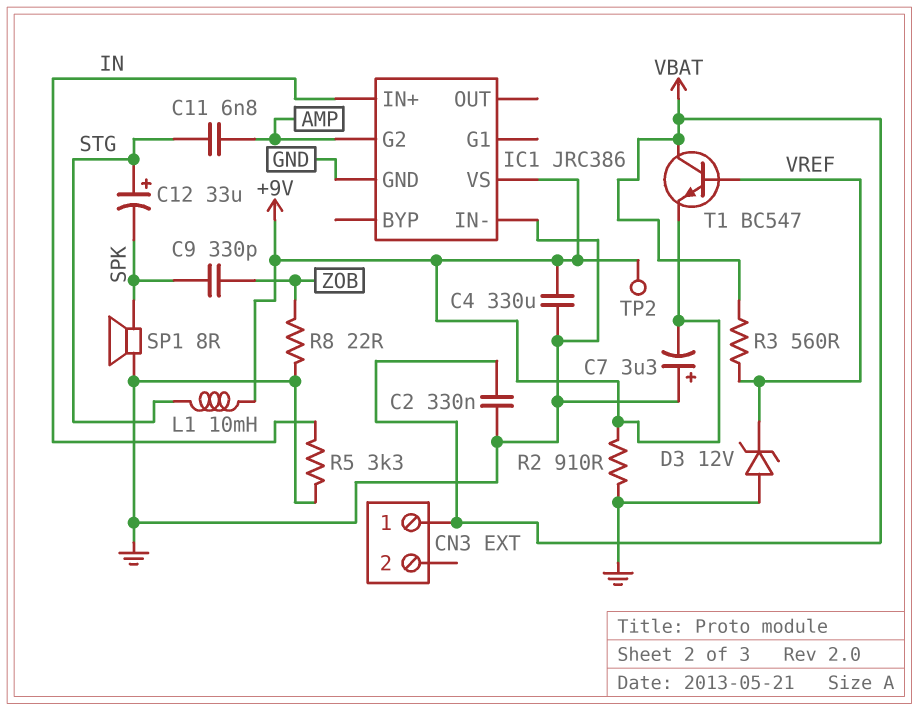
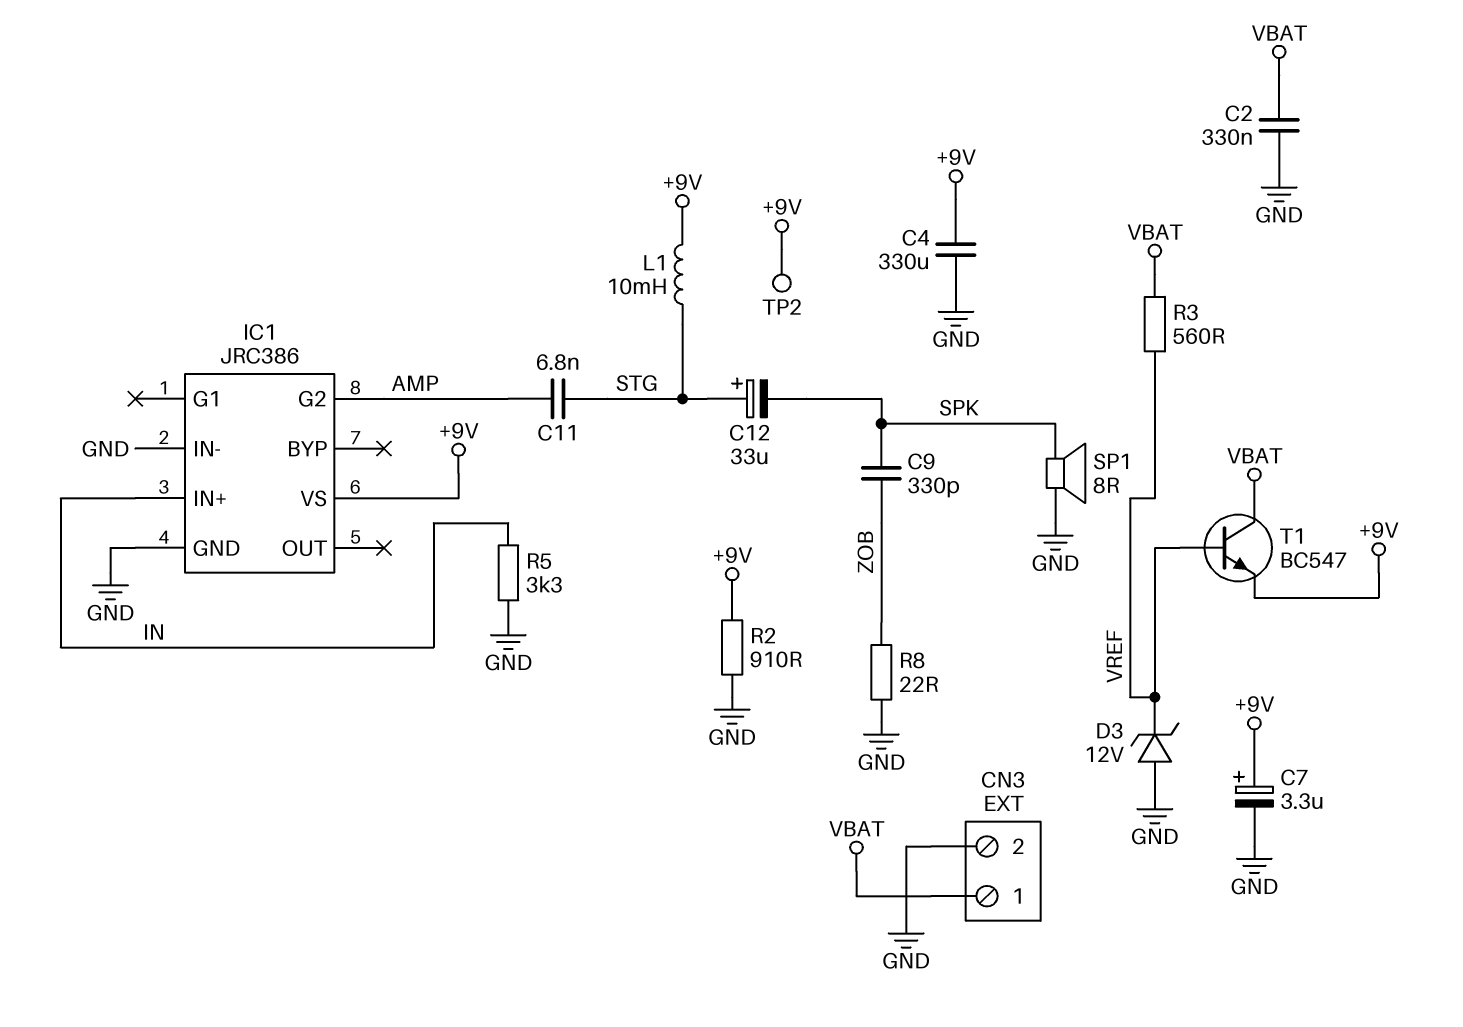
C7: 3.3uF (plus GND, minus +9V) -> 3.3uF (plus +9V, minus GND)
CN3 pin 2: none -> GND

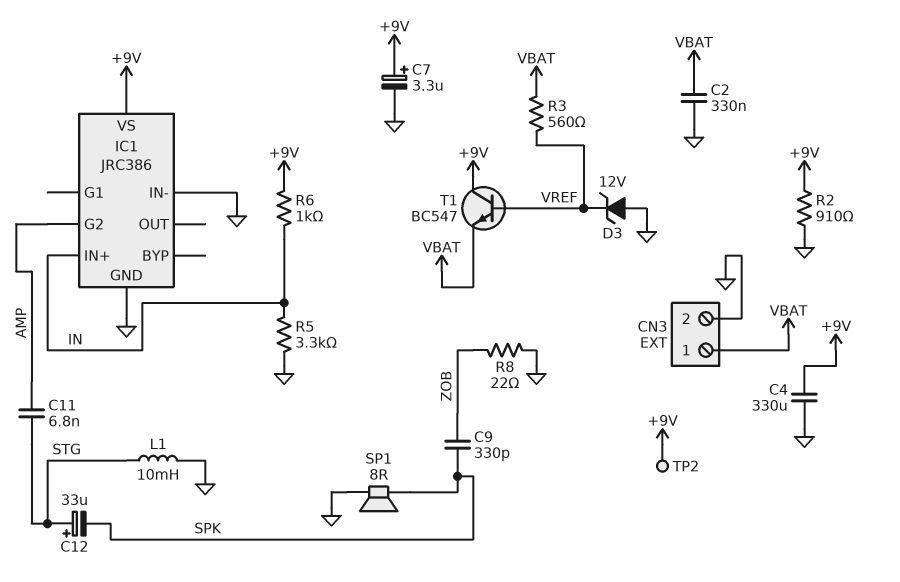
L1: 10mH (+9V, STG) -> 10mH (GND, STG)
R6: none -> 1k (+9V, IN)
T1: NPN BC547 (B VREF, C VBAT, E +9V) -> NPN BC547 (B VREF, C +9V, E VBAT)

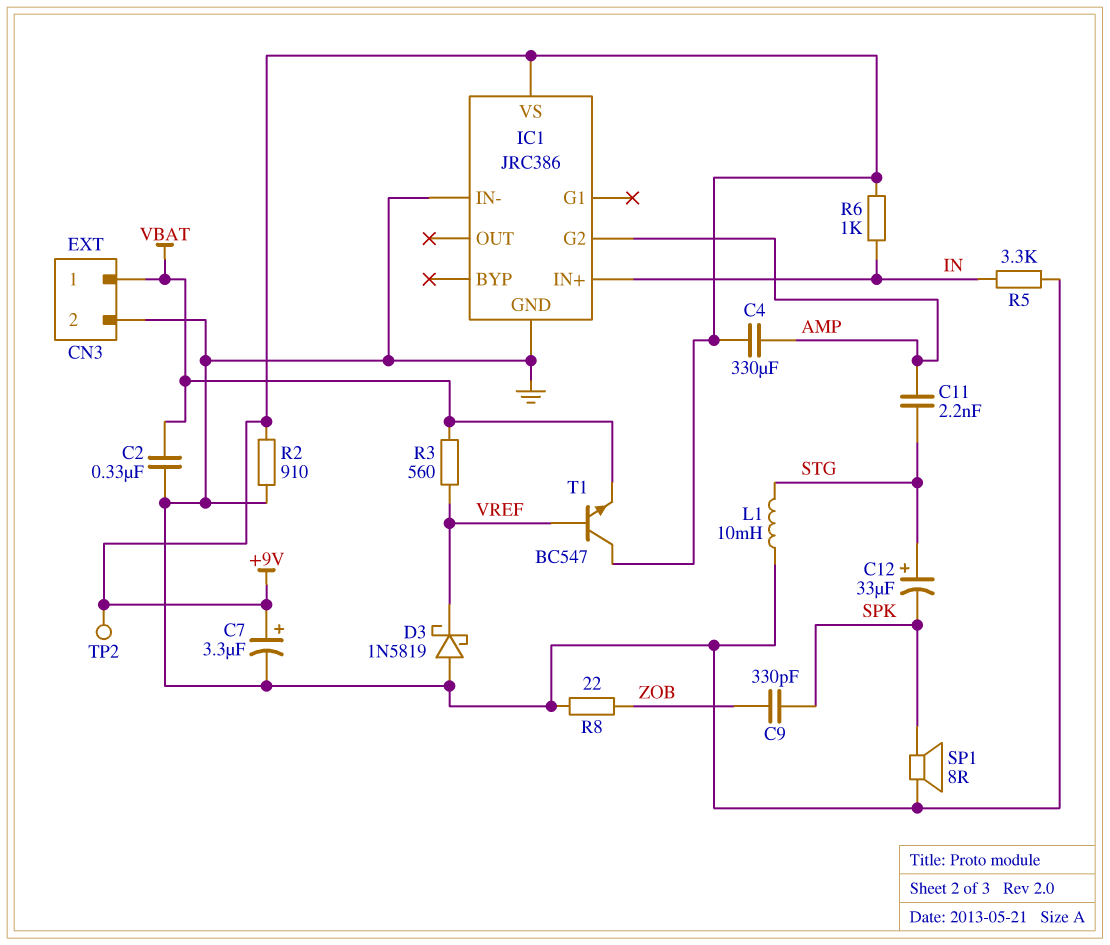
C4: 330uF (+9V, GND) -> 330uF (+9V, AMP)
C11: 6.8nF (AMP, STG) -> 2.2nF (AMP, STG)
D3: zener 12V (A GND, K VREF) -> schottky 1N5819 (A GND, K VREF)

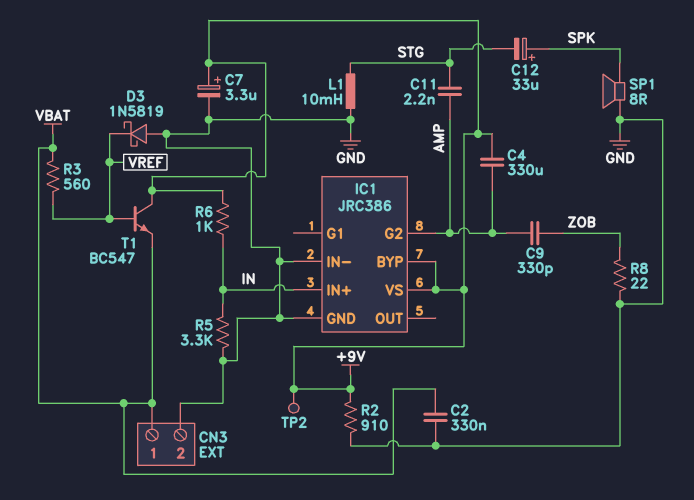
C9: 330pF (SPK, ZOB) -> 330pF (AMP, ZOB)
C12: 33uF (plus STG, minus SPK) -> 33uF (plus SPK, minus STG)
IC1 pin BYP: none -> +9V

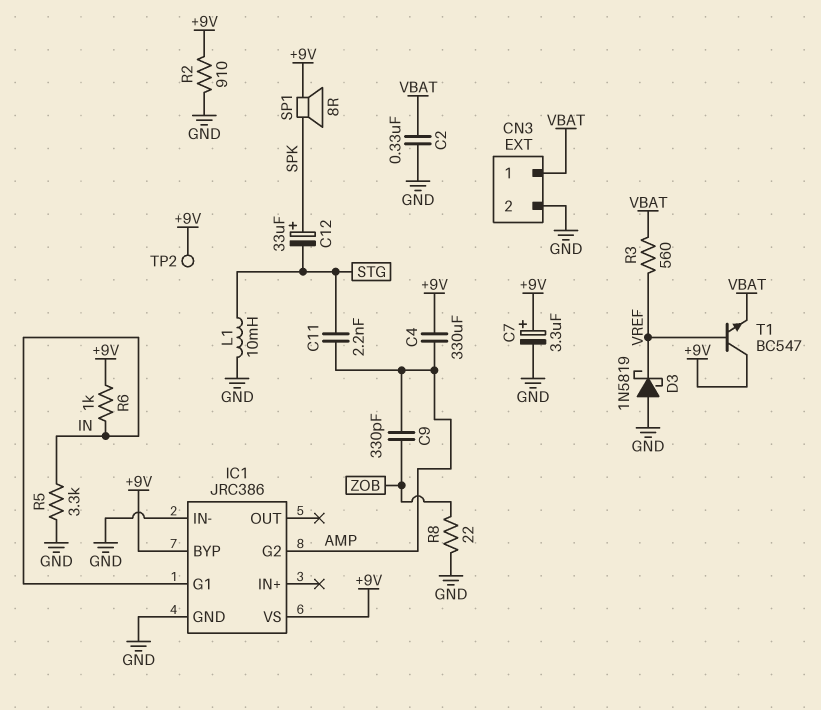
IC1 pin G1: none -> IN
IC1 pin IN+: IN -> none
SP1: speaker 8R (GND, SPK) -> speaker 8R (+9V, SPK)

